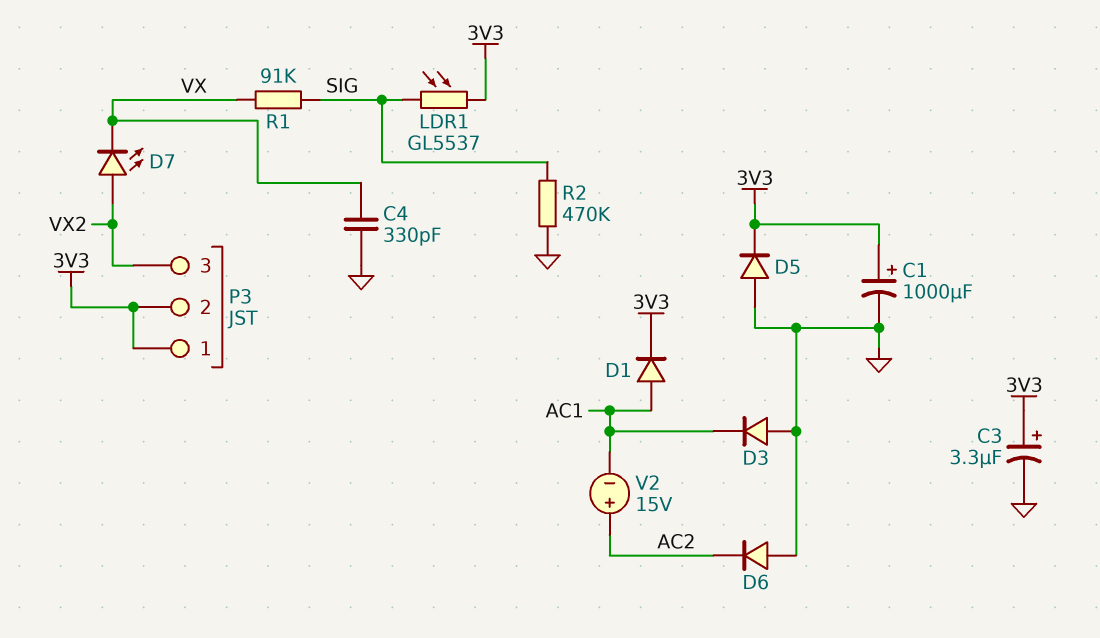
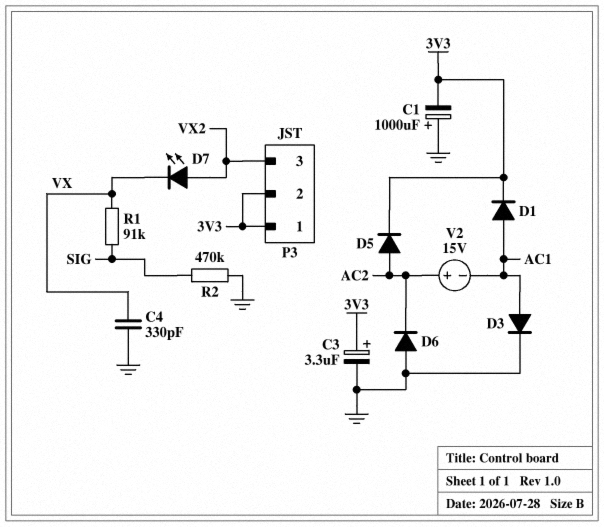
C1: 1000uF (plus 3V3, minus GND) -> 1000uF (plus GND, minus 3V3)
D3: diode (A GND, K AC1) -> diode (A AC1, K GND)
D5: diode (A GND, K 3V3) -> diode (A AC2, K 3V3)
LDR1: GL5537 (3V3, SIG) -> none

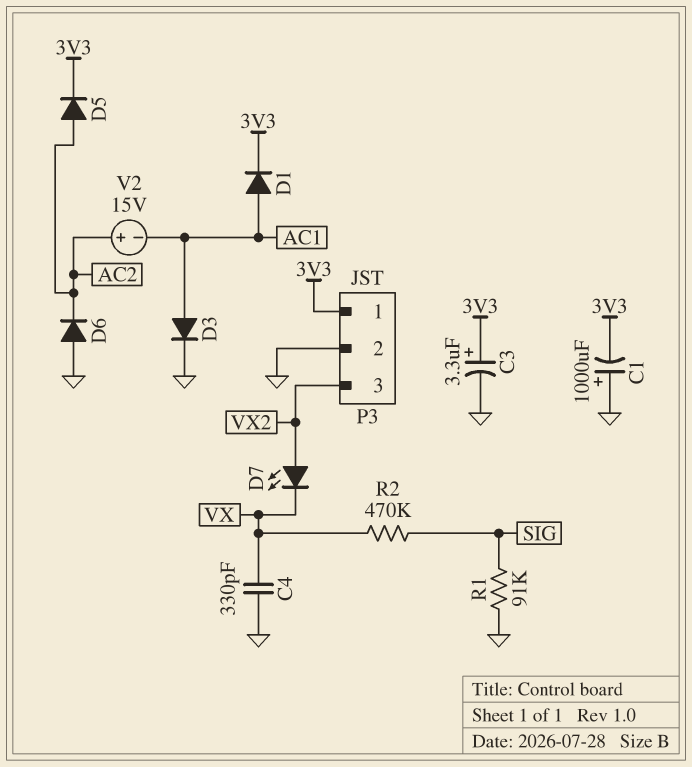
P3 pin 2: 3V3 -> GND
R1: 91k (SIG, VX) -> 91k (GND, SIG)
R2: 470k (GND, SIG) -> 470k (SIG, VX)

